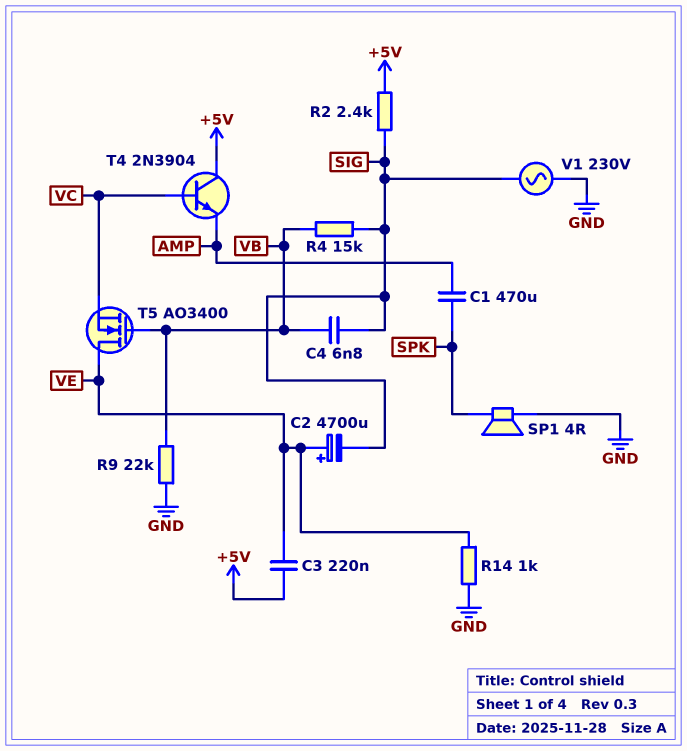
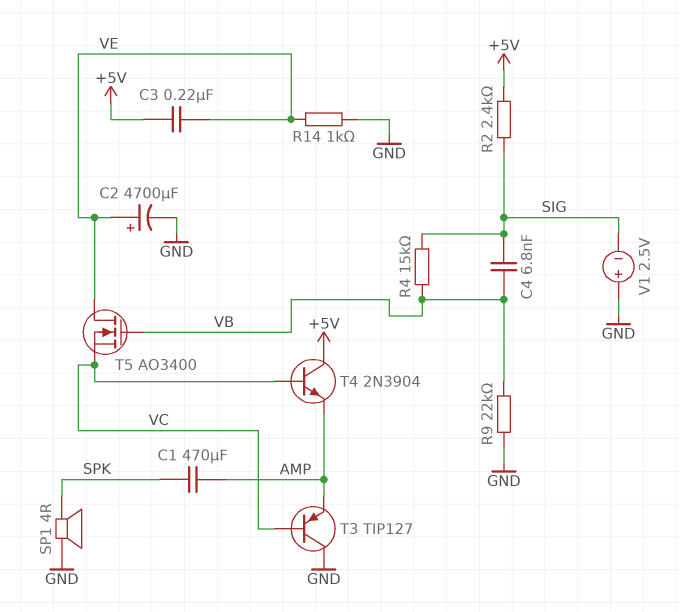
C2: 4700uF (plus VE, minus SIG) -> 4700uF (plus VE, minus GND)
T3: none -> PNP TIP127 (B VC, C GND, E AMP)
V1: AC 230V (GND, SIG) -> 2.5V (plus GND, minus SIG)

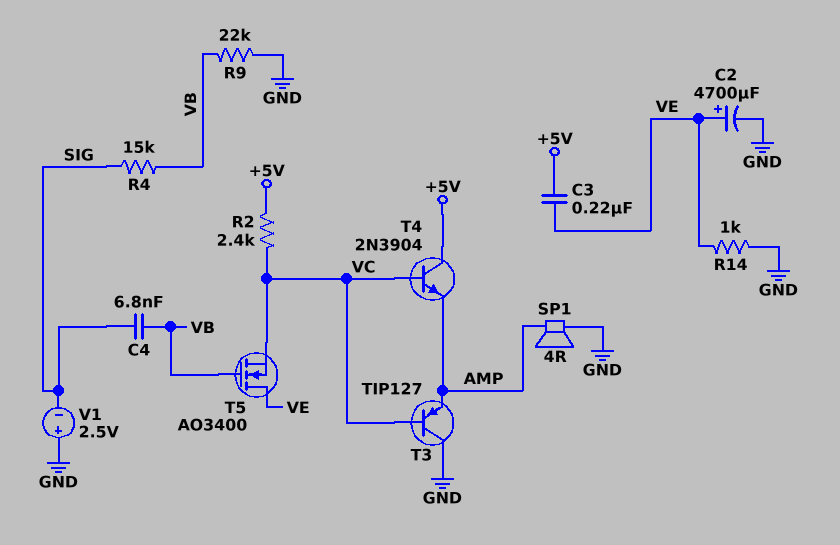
C1: 470uF (AMP, SPK) -> none
R2: 2.4k (+5V, SIG) -> 2.4k (+5V, VC)
SP1: speaker 4R (GND, SPK) -> speaker 4R (AMP, GND)

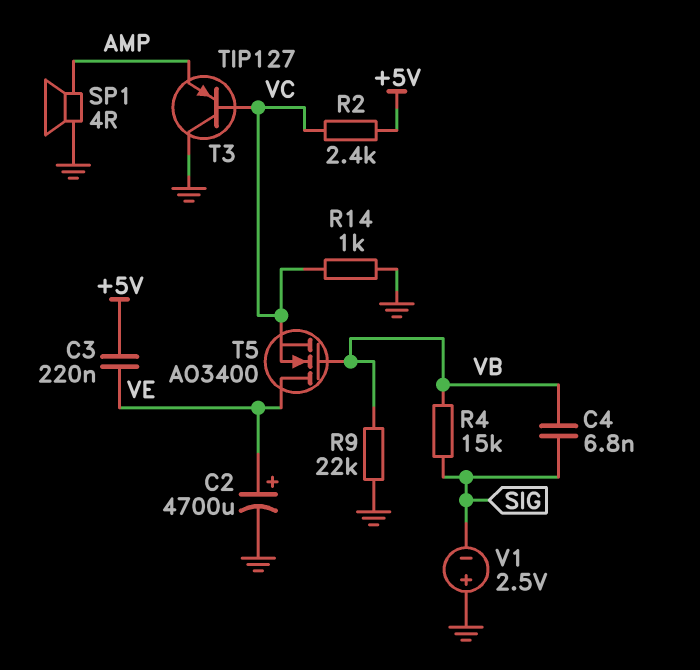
R14: 1k (GND, VE) -> 1k (GND, VC)
T4: NPN 2N3904 (B VC, C +5V, E AMP) -> none

